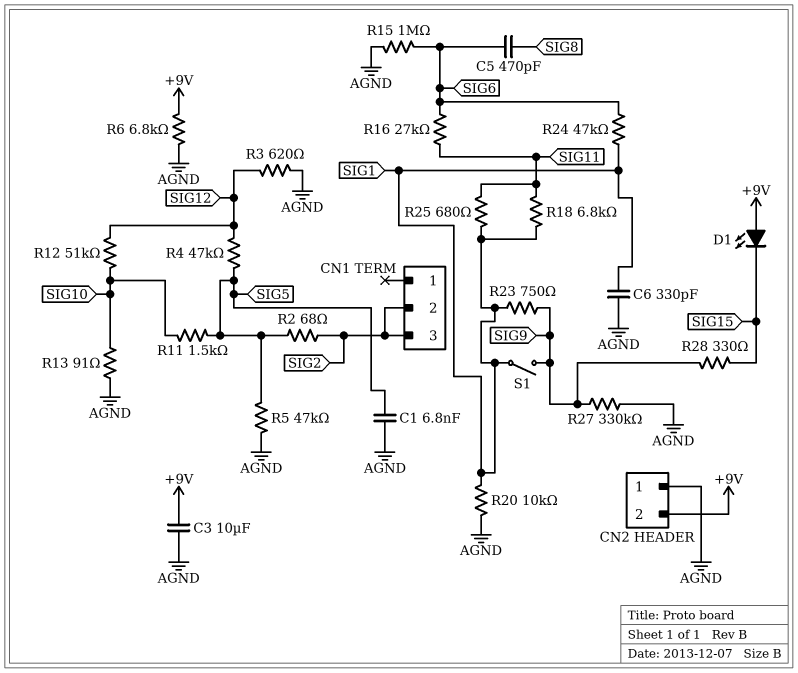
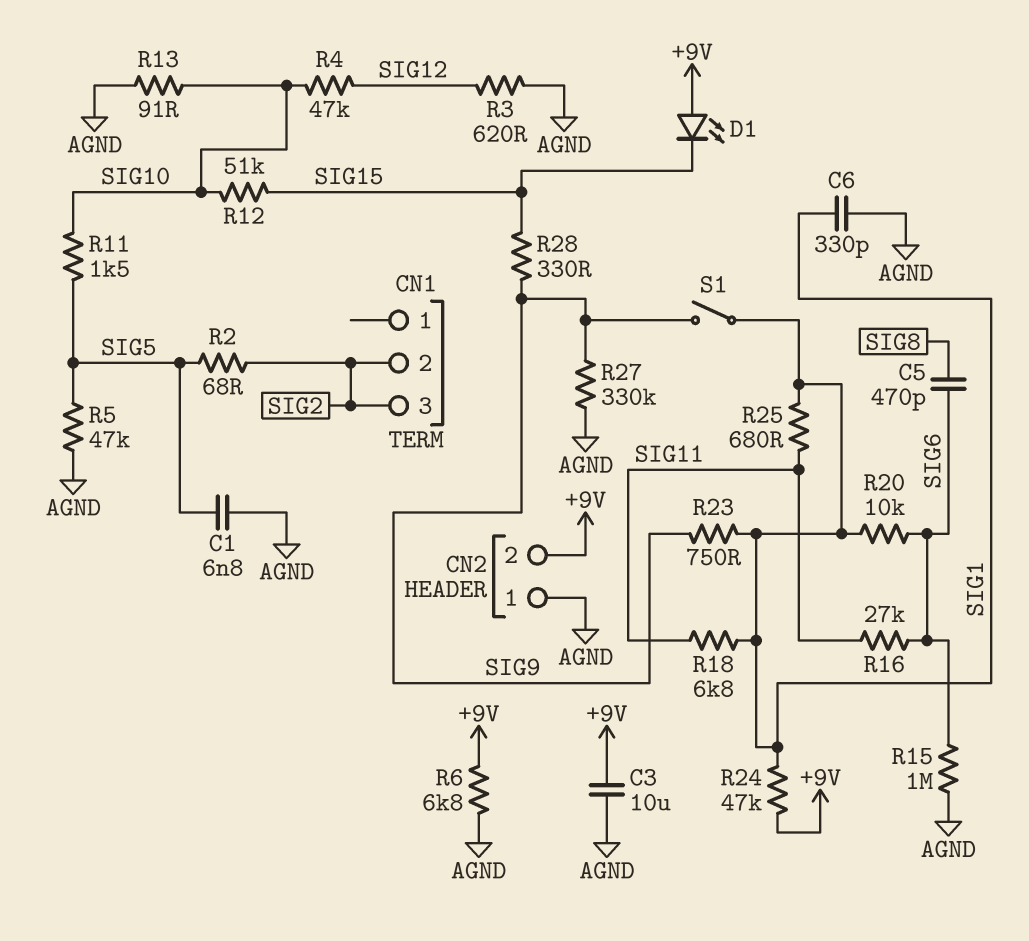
R4: 47k (SIG5, SIG12) -> 47k (SIG10, SIG12)
R12: 51k (SIG10, SIG12) -> 51k (SIG10, SIG15)
R20: 10k (AGND, SIG1) -> 10k (SIG1, SIG6)
R24: 47k (SIG1, SIG6) -> 47k (+9V, SIG1)

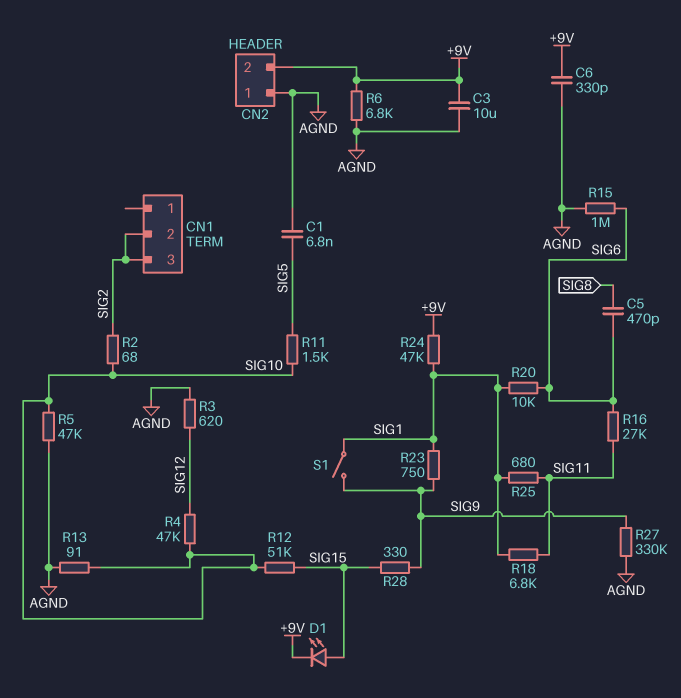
C6: 330pF (AGND, SIG1) -> 330pF (+9V, AGND)
D1: LED (A +9V, K SIG15) -> LED (A SIG15, K +9V)
R2: 68 (SIG2, SIG5) -> 68 (SIG2, SIG10)
R5: 47k (AGND, SIG5) -> 47k (AGND, SIG10)

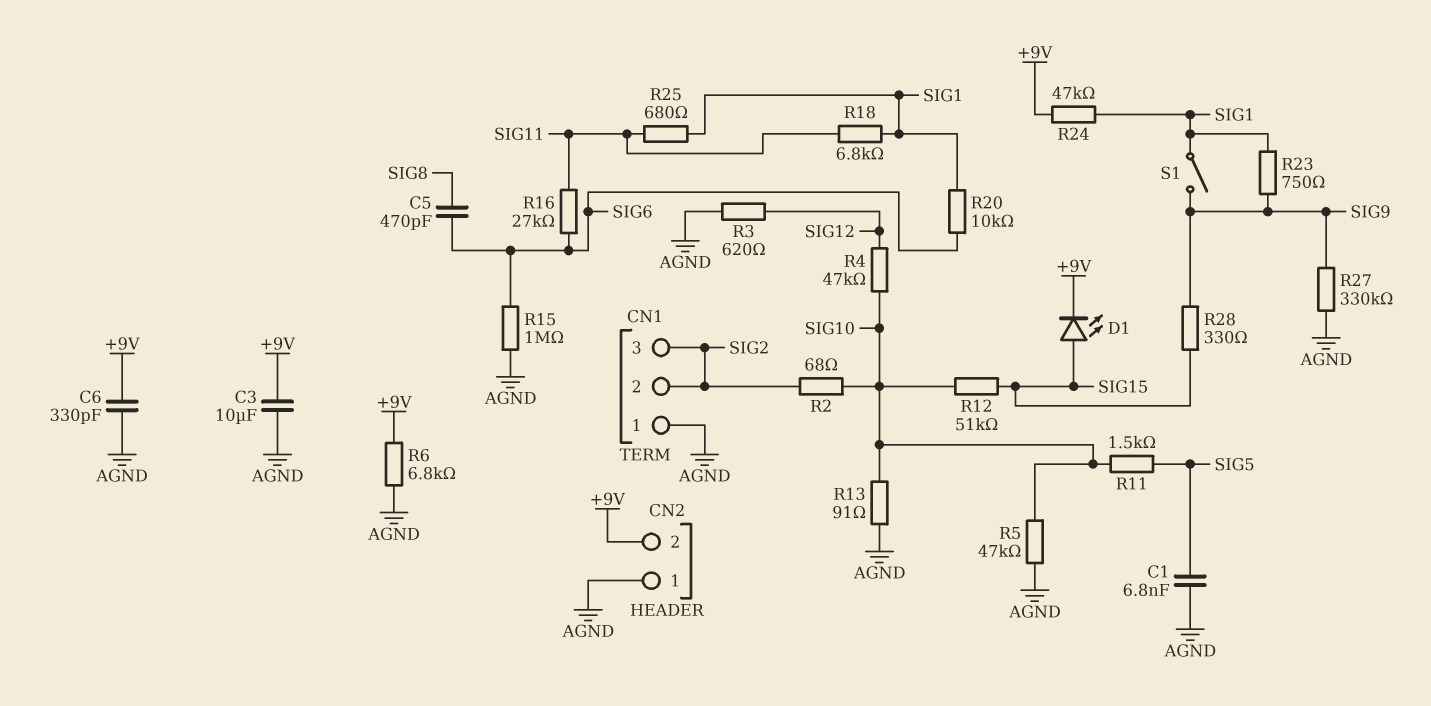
CN1 pin 1: none -> AGND

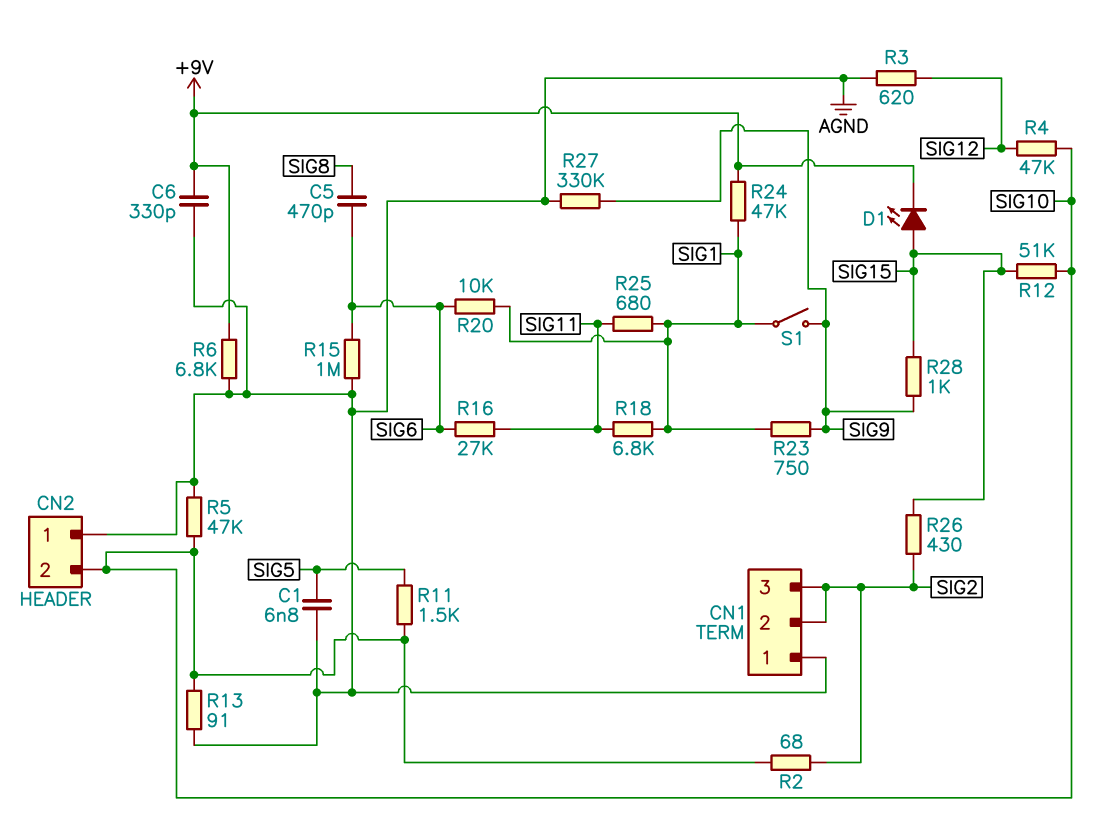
C3: 10uF (+9V, AGND) -> none
CN2 pin 2: +9V -> SIG10
R26: none -> 430 (SIG2, SIG15)
R28: 330 (SIG9, SIG15) -> 1k (SIG9, SIG15)

